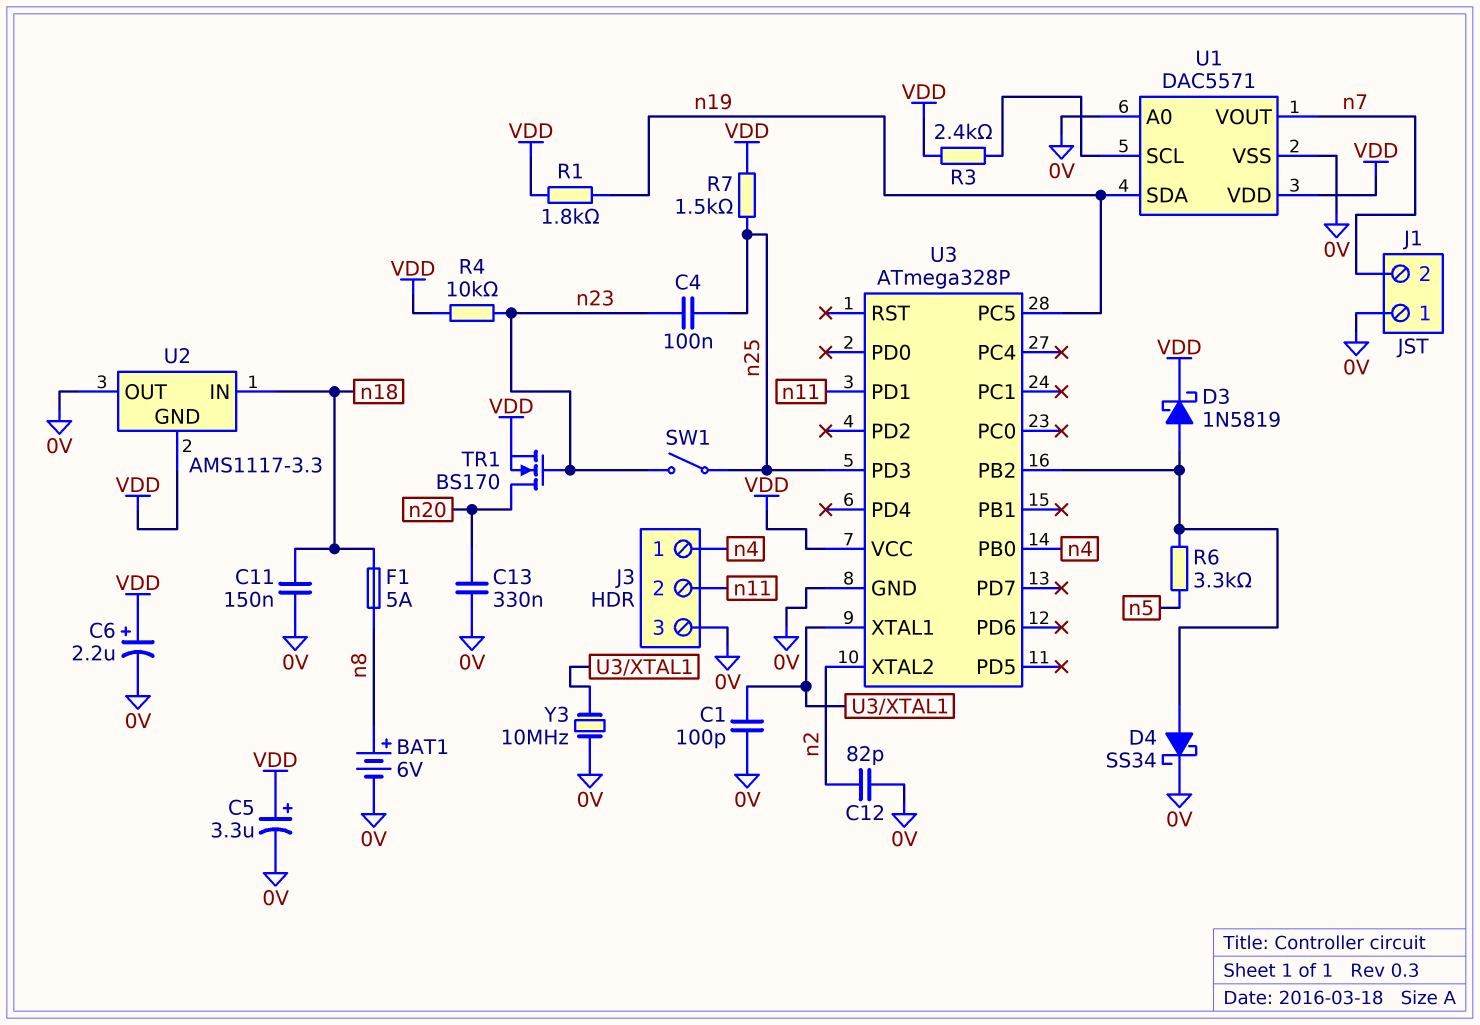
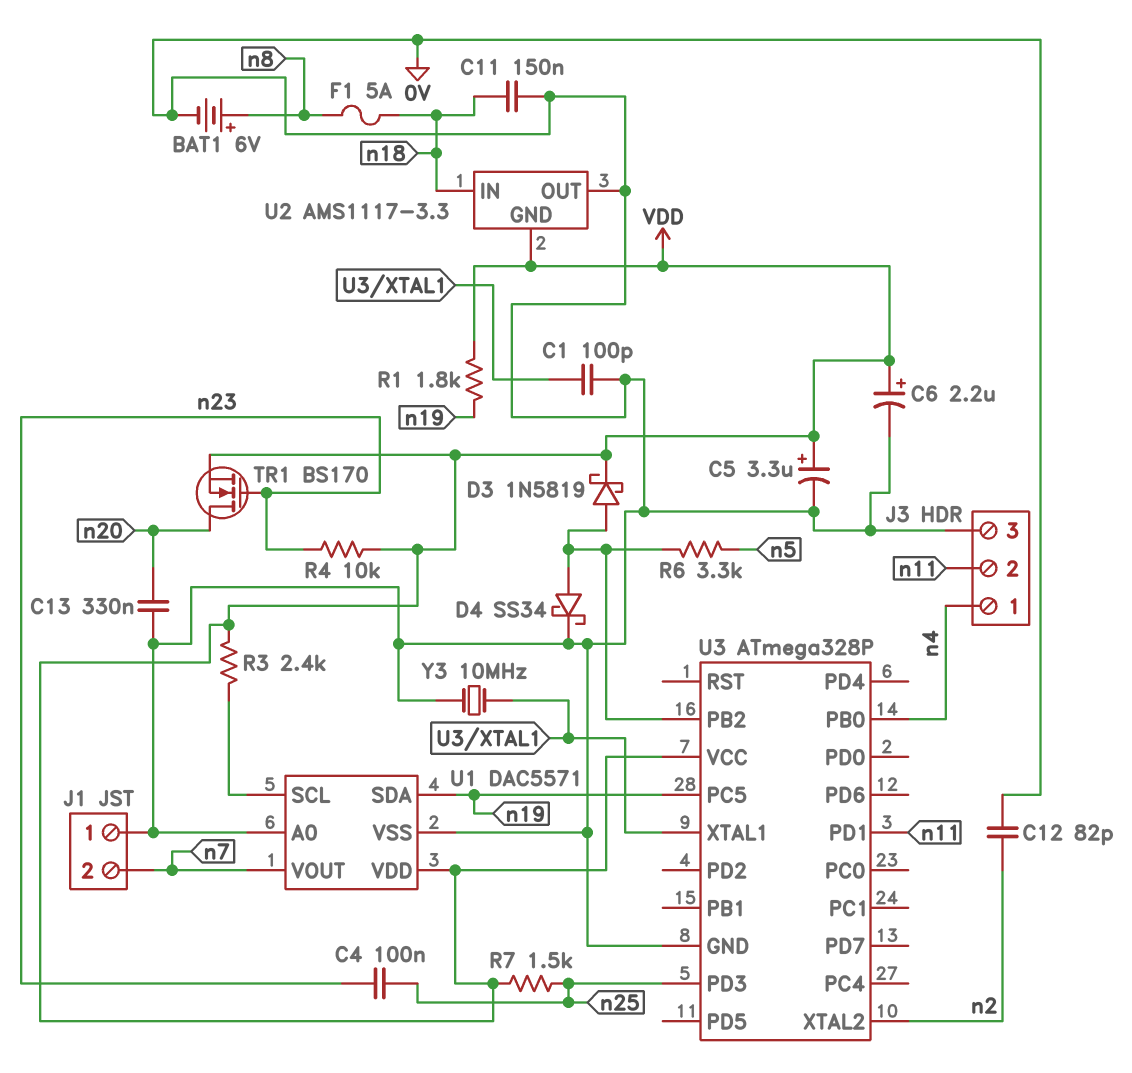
SW1: switch (n23, n25) -> none

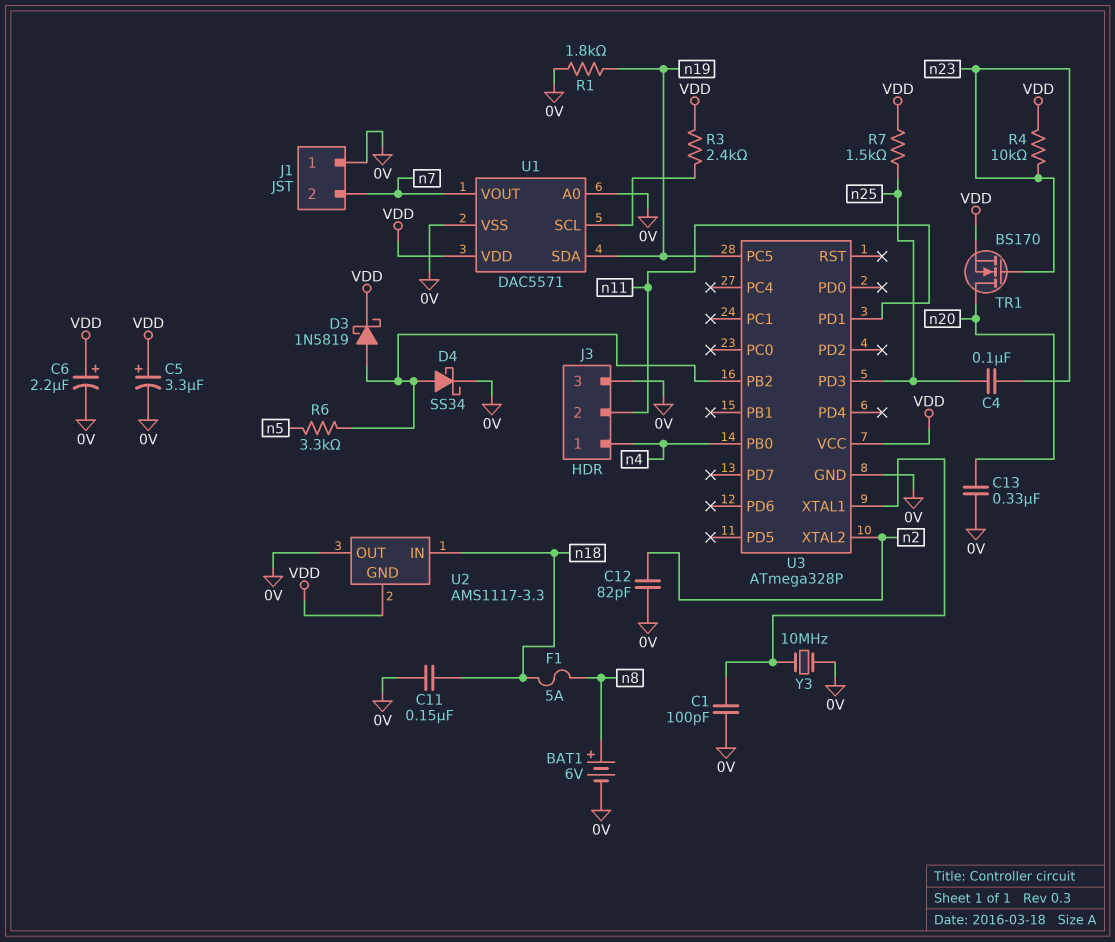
R1: 1.8k (VDD, n19) -> 1.8k (0V, n19)

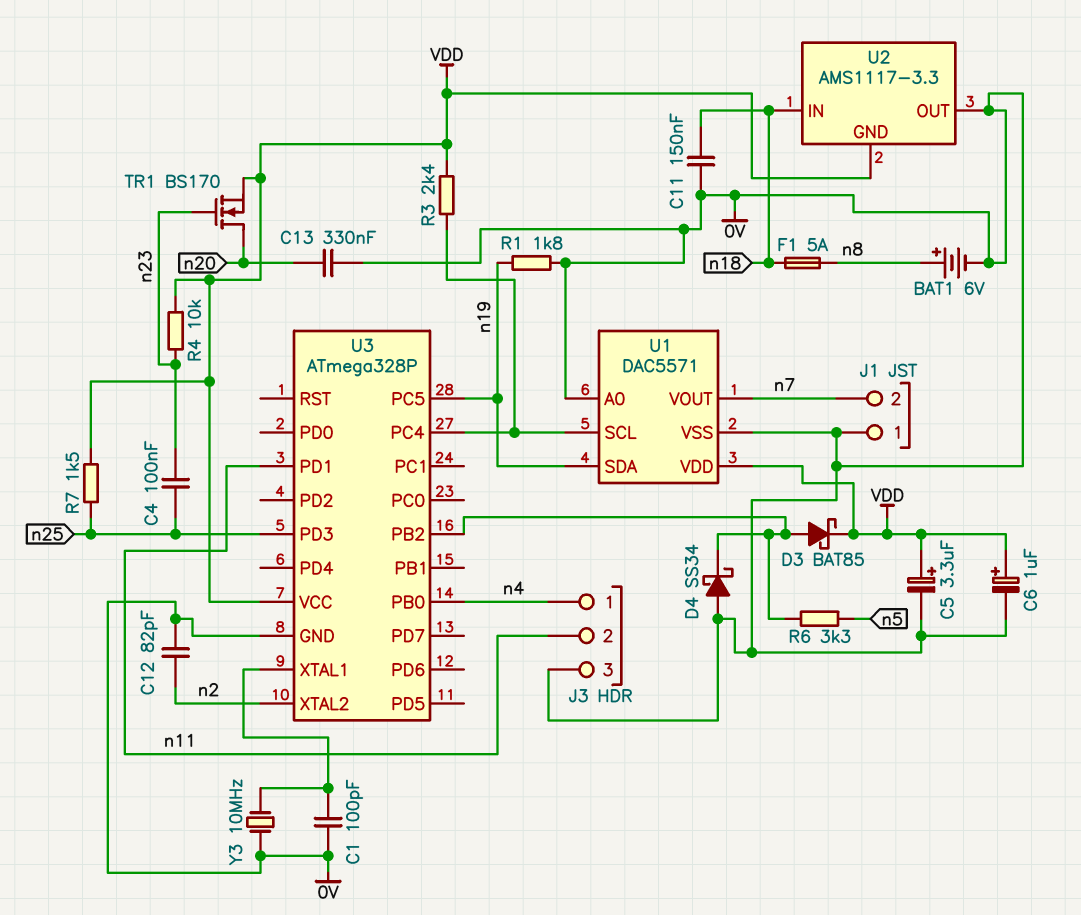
C6: 2.2uF (plus VDD, minus 0V) -> 1uF (plus VDD, minus 0V)
D3: schottky 1N5819 (A U3/PB2, K VDD) -> schottky BAT85 (A U3/PB2, K VDD)
D4: schottky SS34 (A U3/PB2, K 0V) -> schottky SS34 (A 0V, K U3/PB2)
U3 pin PC4: none -> U1/SCL

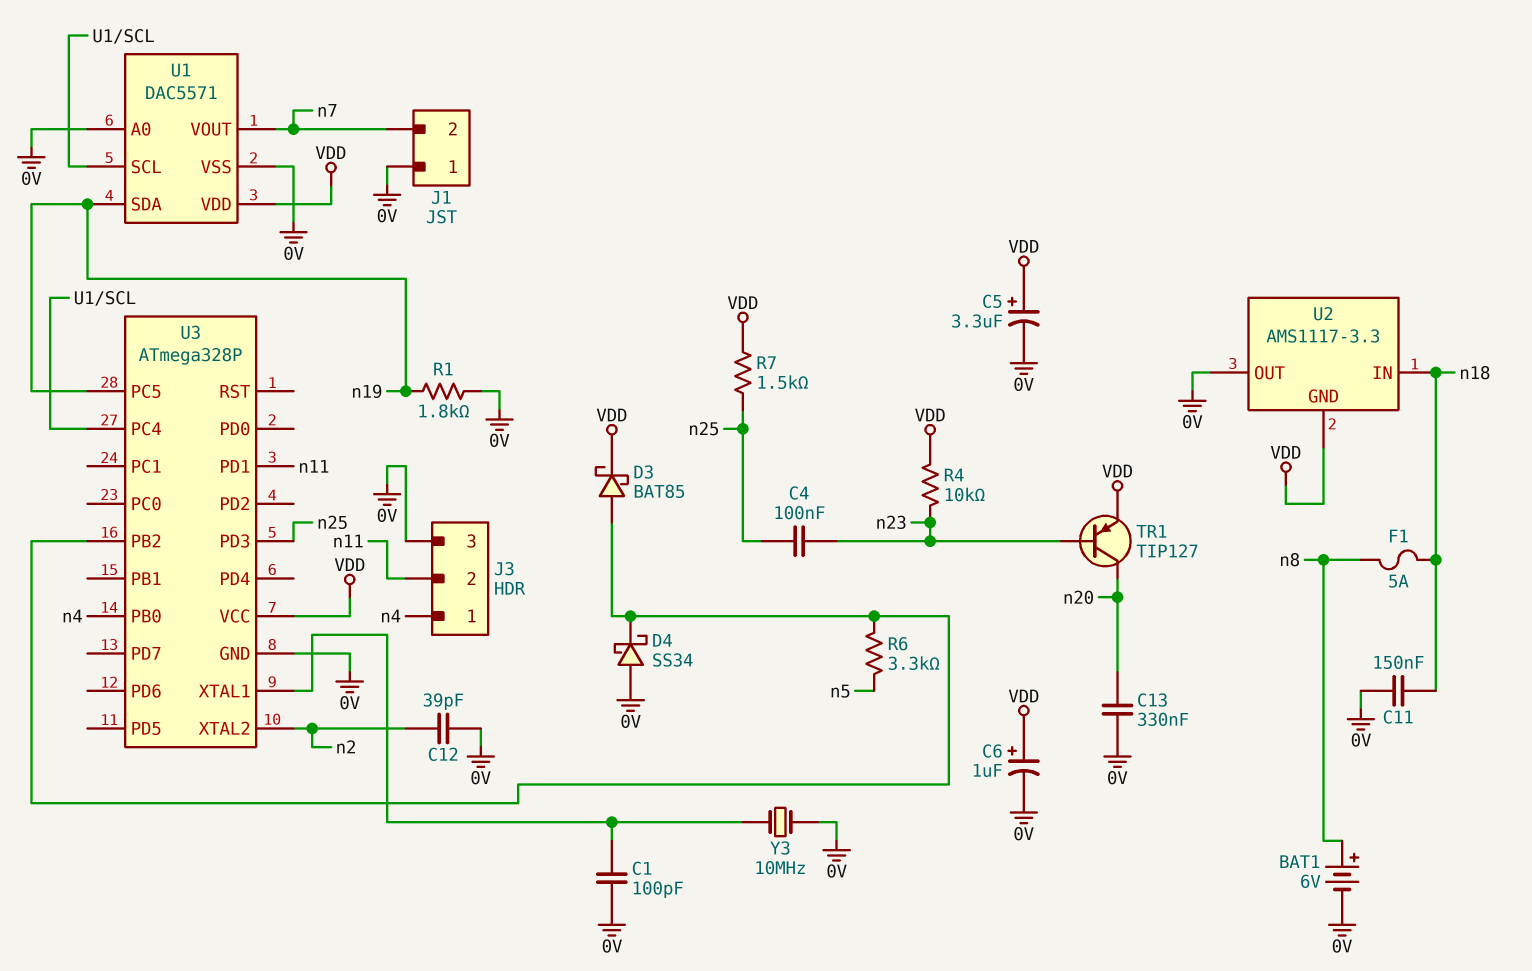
C12: 82pF (0V, n2) -> 39pF (0V, n2)
R3: 2.4k (U1/SCL, VDD) -> none
TR1: NMOS BS170 (G n23, D n20, S VDD) -> PNP TIP127 (B n23, C n20, E VDD)

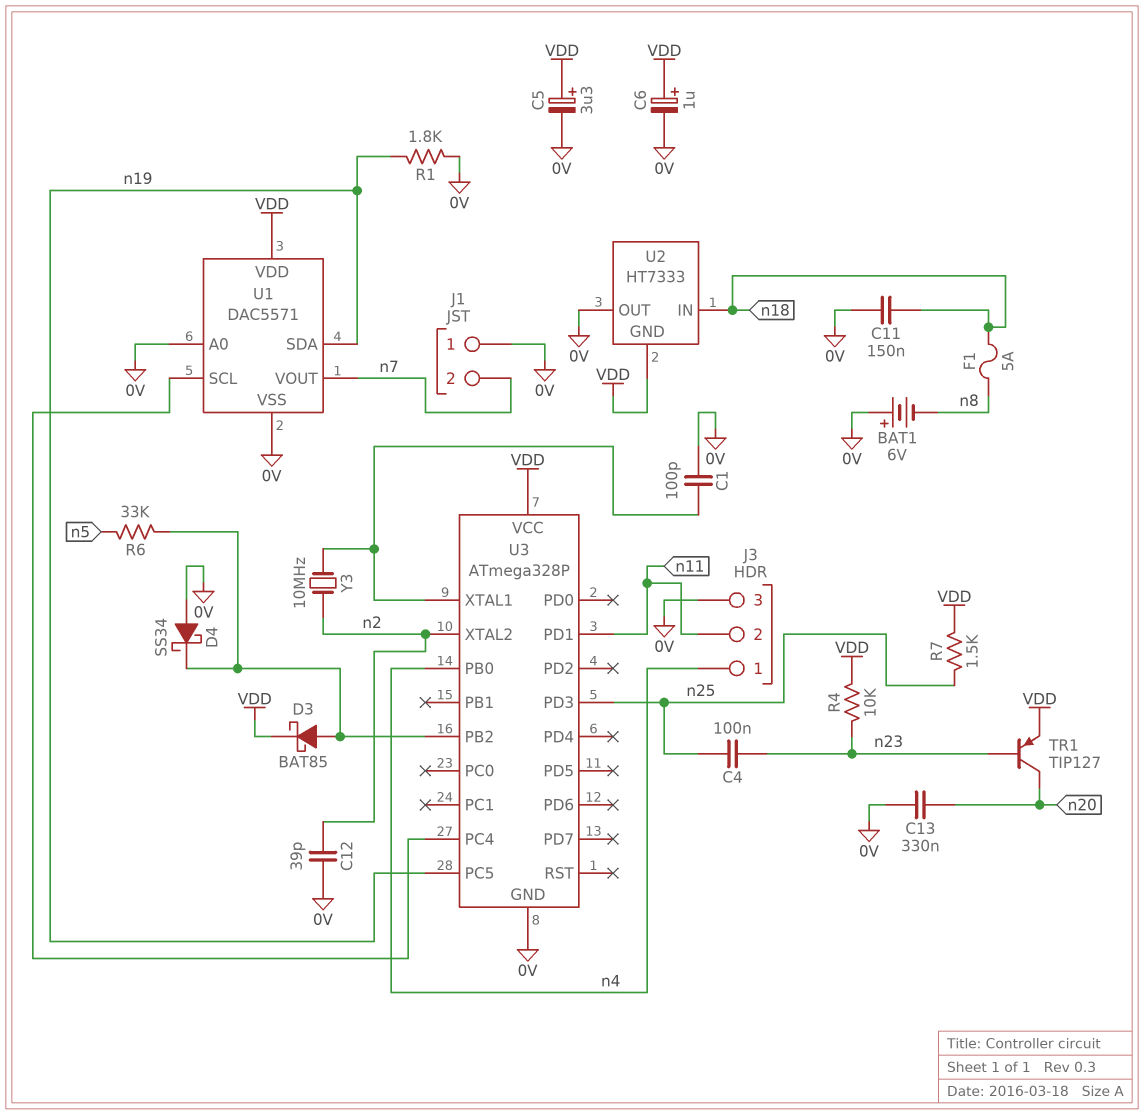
BAT1: 6V (plus n8, minus 0V) -> 6V (plus 0V, minus n8)
R6: 3.3k (U3/PB2, n5) -> 33k (U3/PB2, n5)
U2: AMS1117-3.3 -> HT7333
Y3: 10MHz (0V, U3/XTAL1) -> 10MHz (U3/XTAL1, n2)

